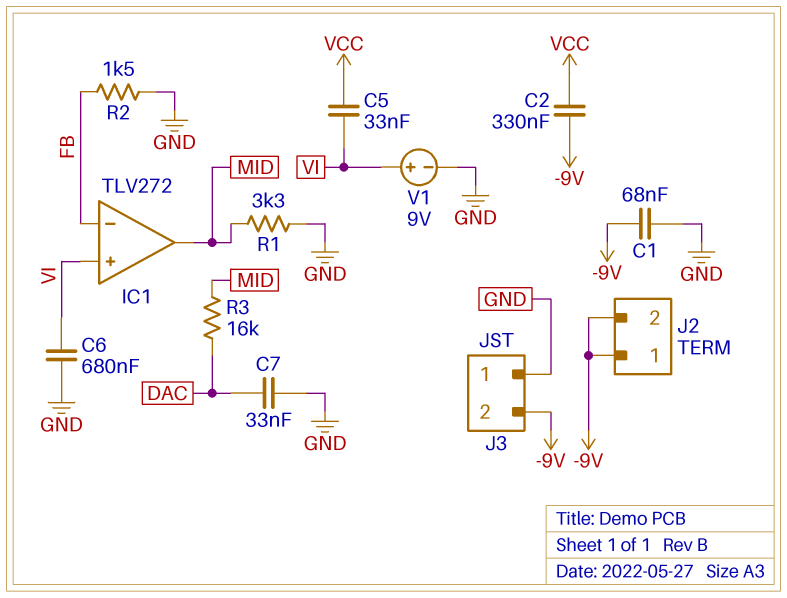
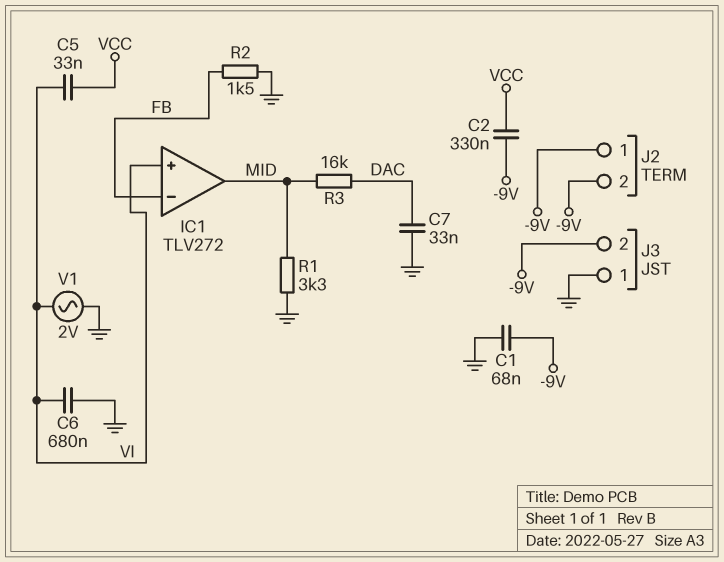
V1: 9V (plus VI, minus GND) -> AC 2V (GND, VI)

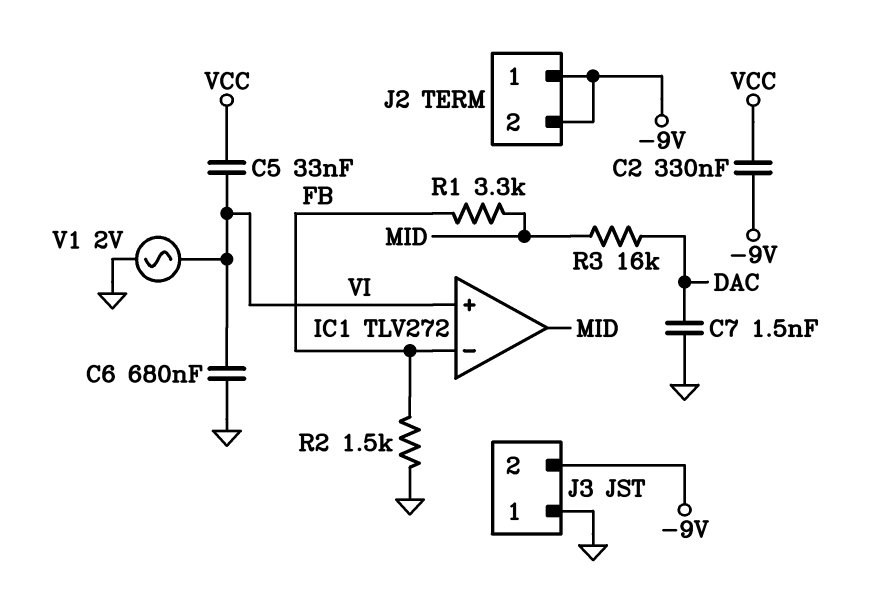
C1: 68nF (-9V, GND) -> none
C7: 33nF (DAC, GND) -> 1.5nF (DAC, GND)
R1: 3.3k (GND, MID) -> 3.3k (FB, MID)

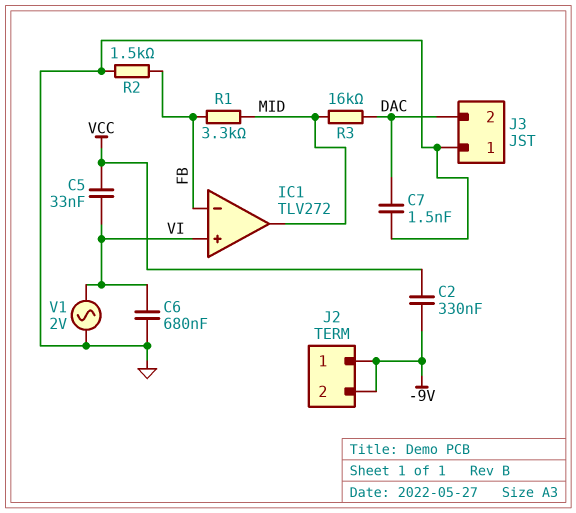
J3 pin 2: -9V -> DAC

